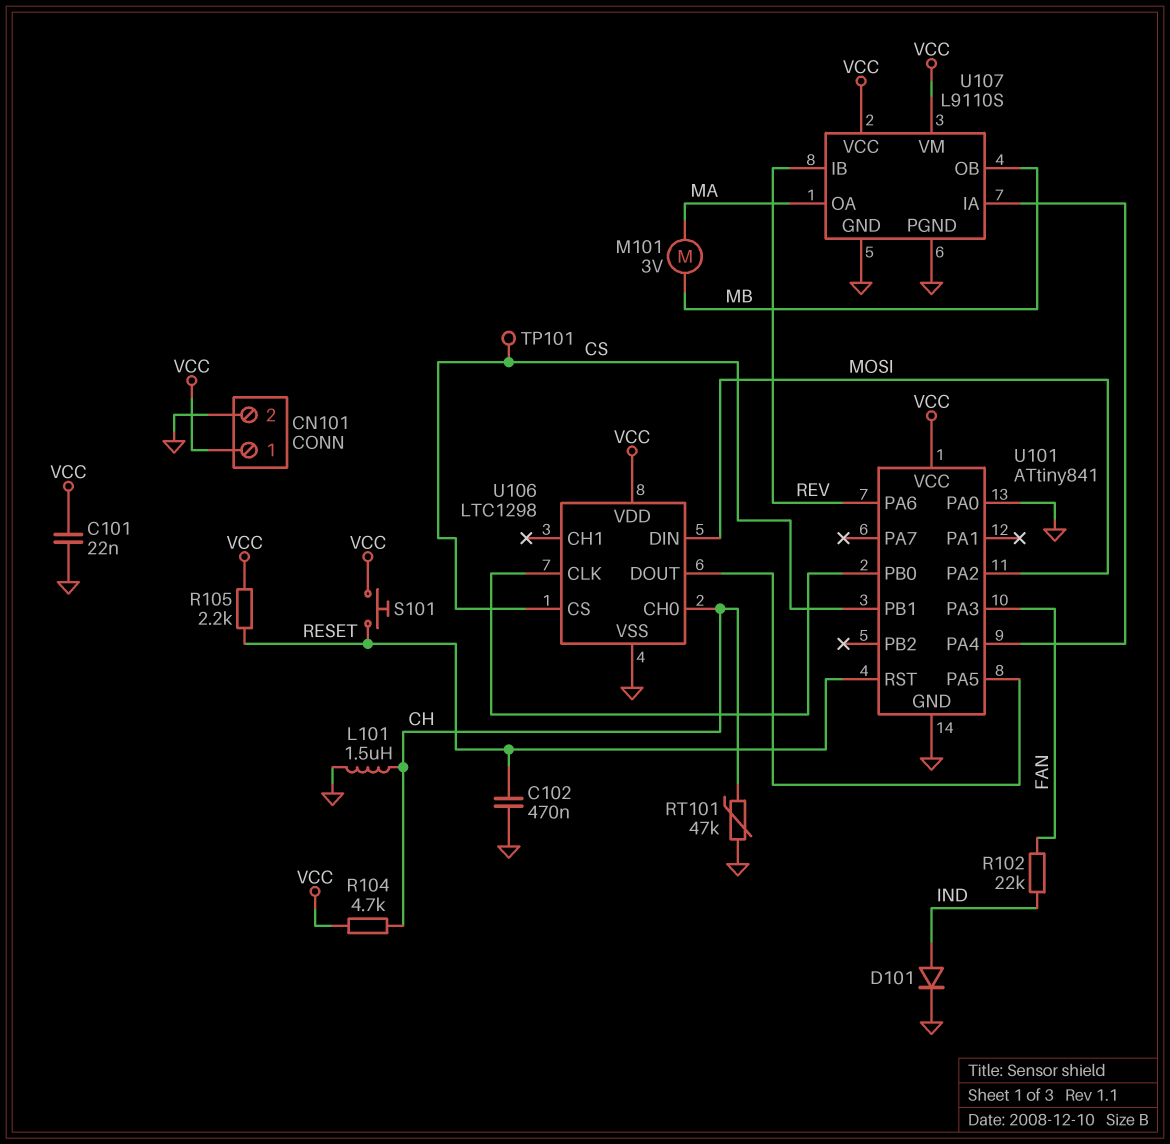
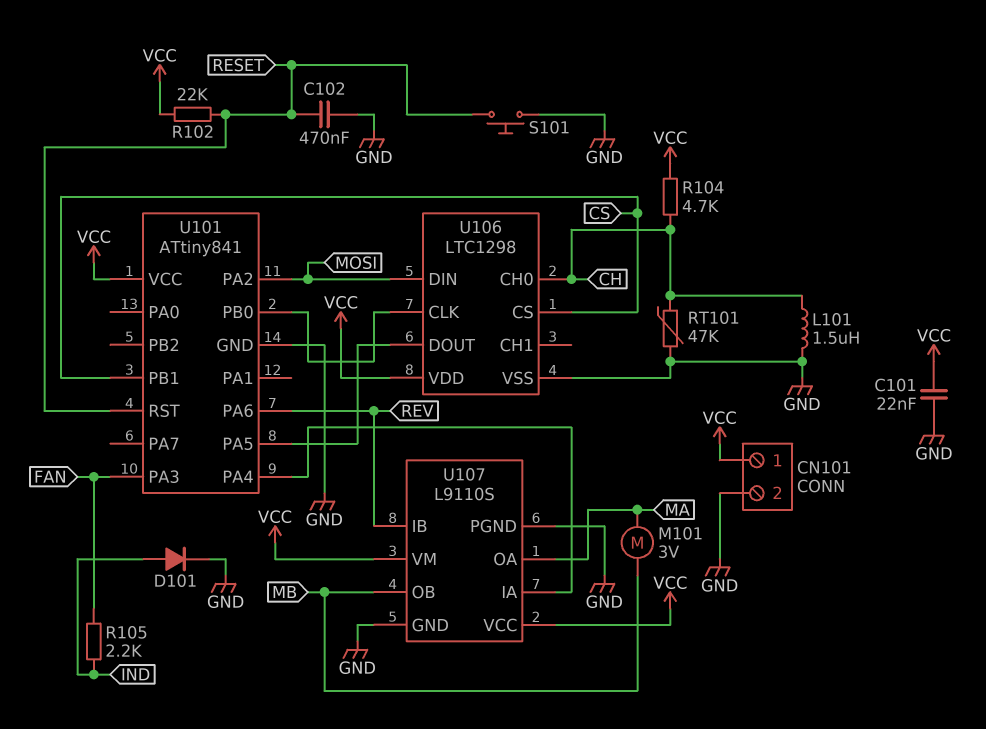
R102: 22k (FAN, IND) -> 22k (RESET, VCC)
R105: 2.2k (RESET, VCC) -> 2.2k (FAN, IND)
S101: button (RESET, VCC) -> button (GND, RESET)
TP101: test point (CS) -> none
U101 pin PA0: GND -> none

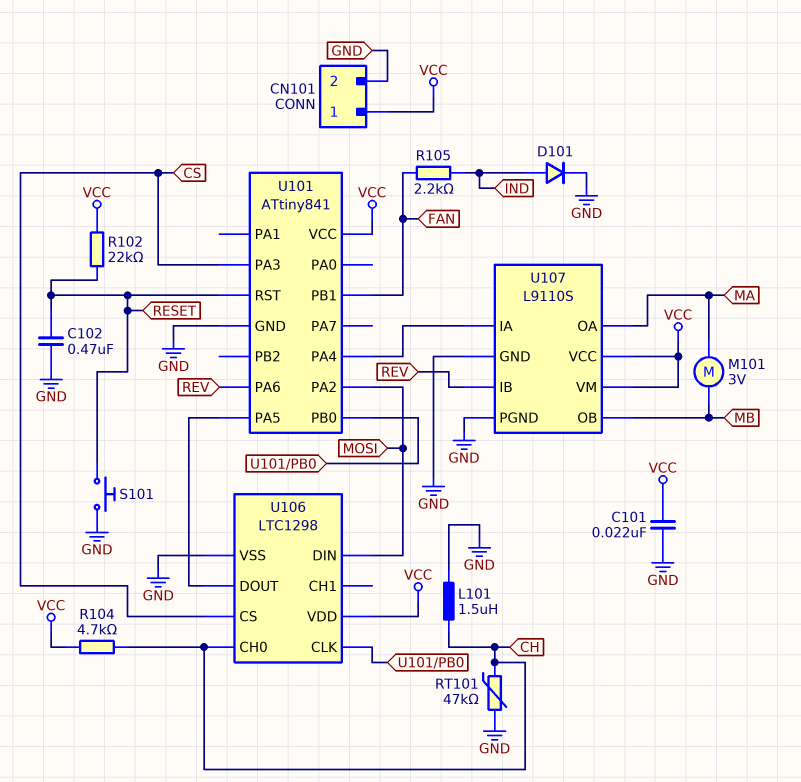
U101 pin PA3: FAN -> CS
U101 pin PB1: CS -> FAN

